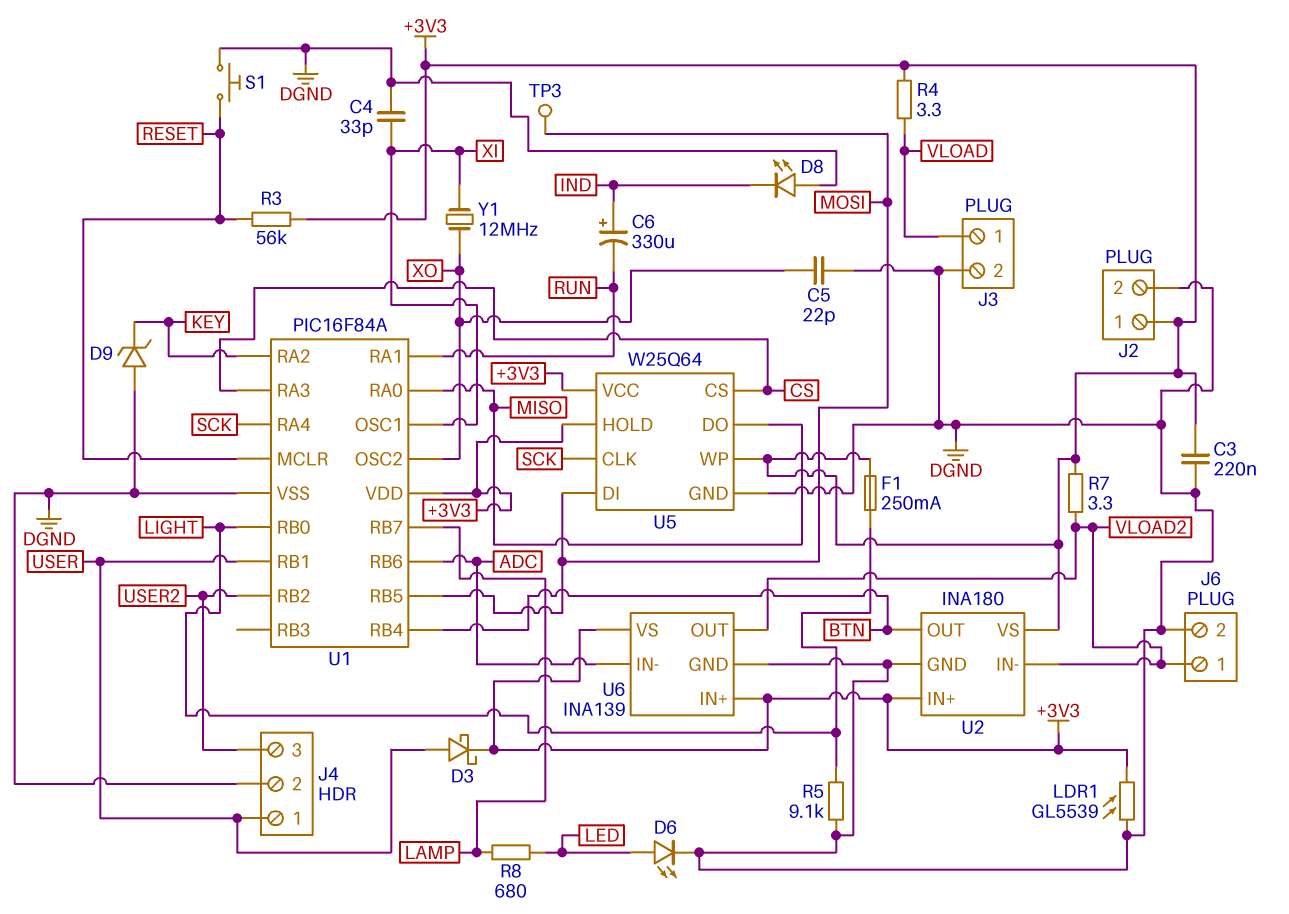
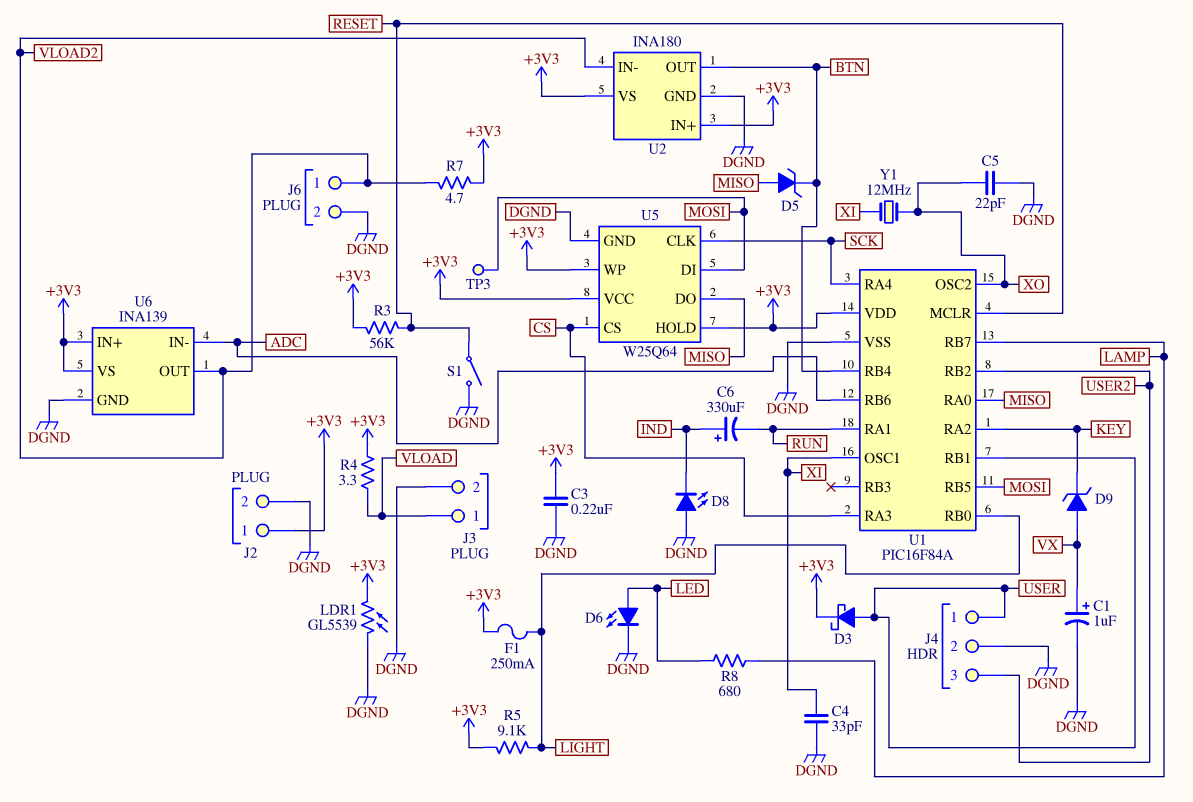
C1: none -> 1uF (plus VX, minus DGND)
D5: none -> zener (A MISO, K BTN)
D9: zener (A DGND, K KEY) -> zener (A VX, K KEY)
R5: 9.1k (DGND, LIGHT) -> 9.1k (+3V3, LIGHT)
R7: 3.3 (+3V3, VLOAD2) -> 4.7 (+3V3, VLOAD2)
S1: button (DGND, RESET) -> switch (DGND, RESET)

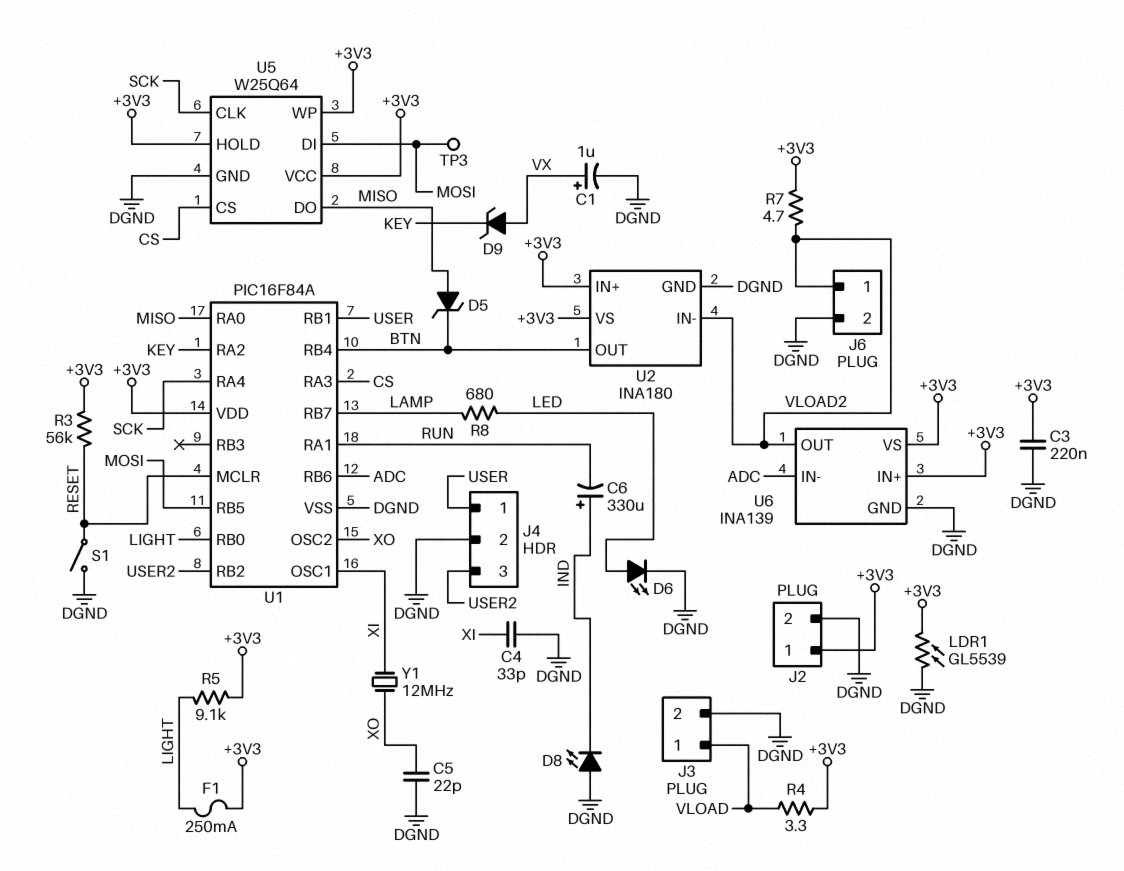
D3: schottky (A USER, K +3V3) -> none

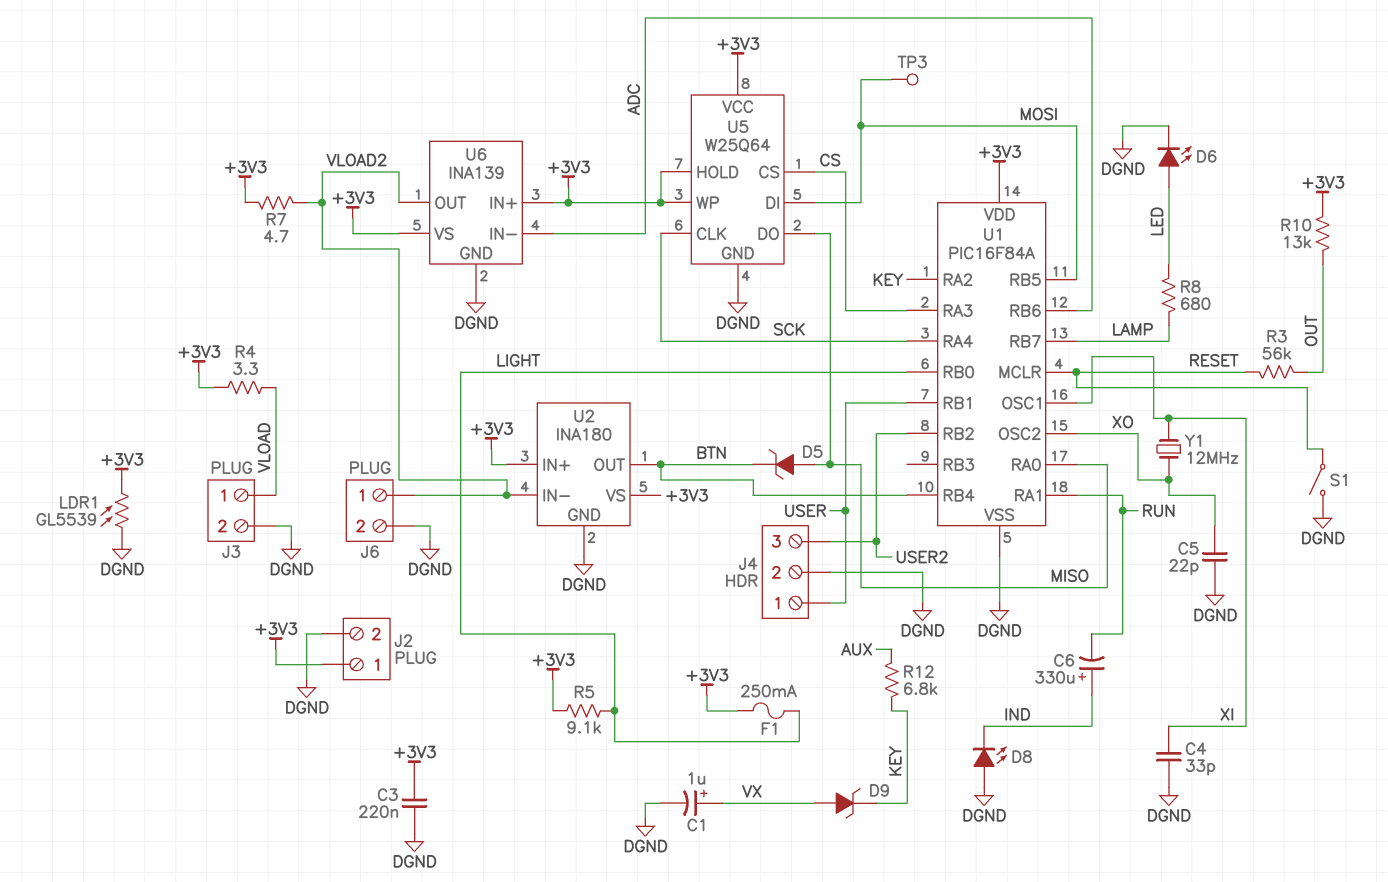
R3: 56k (+3V3, RESET) -> 56k (OUT, RESET)
R10: none -> 13k (+3V3, OUT)
R12: none -> 6.8k (AUX, KEY)

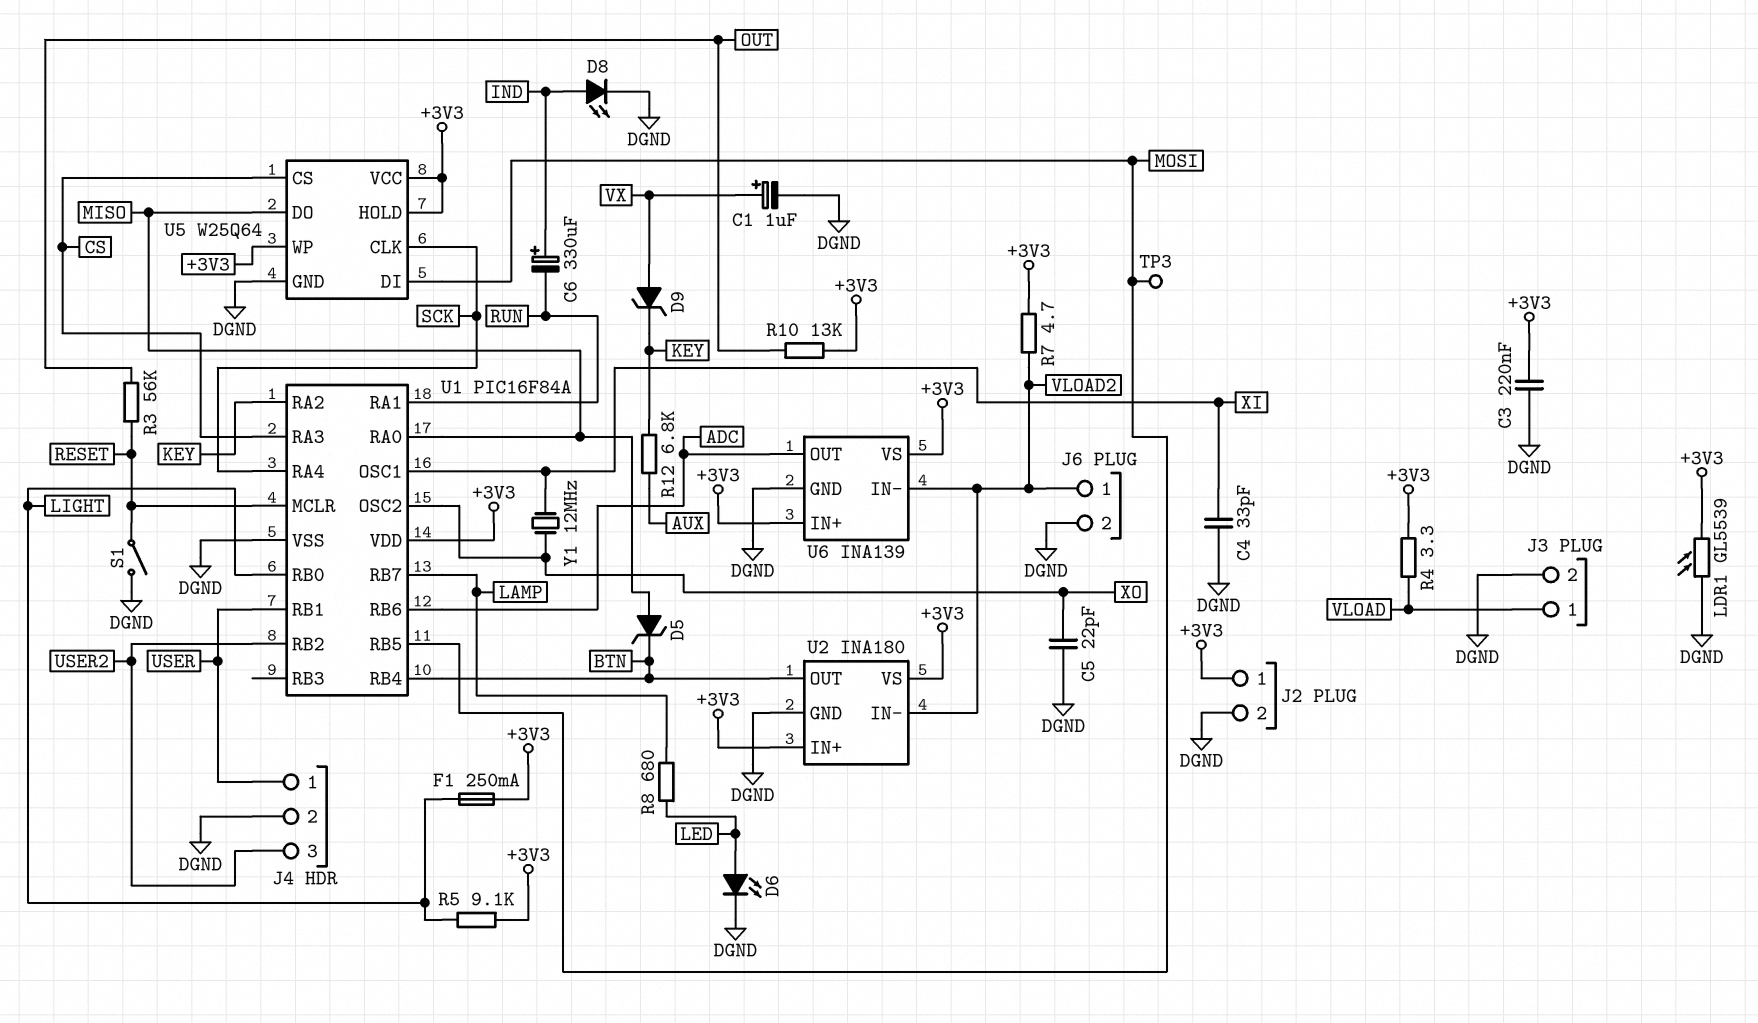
D8: LED (A DGND, K IND) -> LED (A IND, K DGND)
U6 pin IN-: ADC -> VLOAD2
U6 pin OUT: VLOAD2 -> ADC

